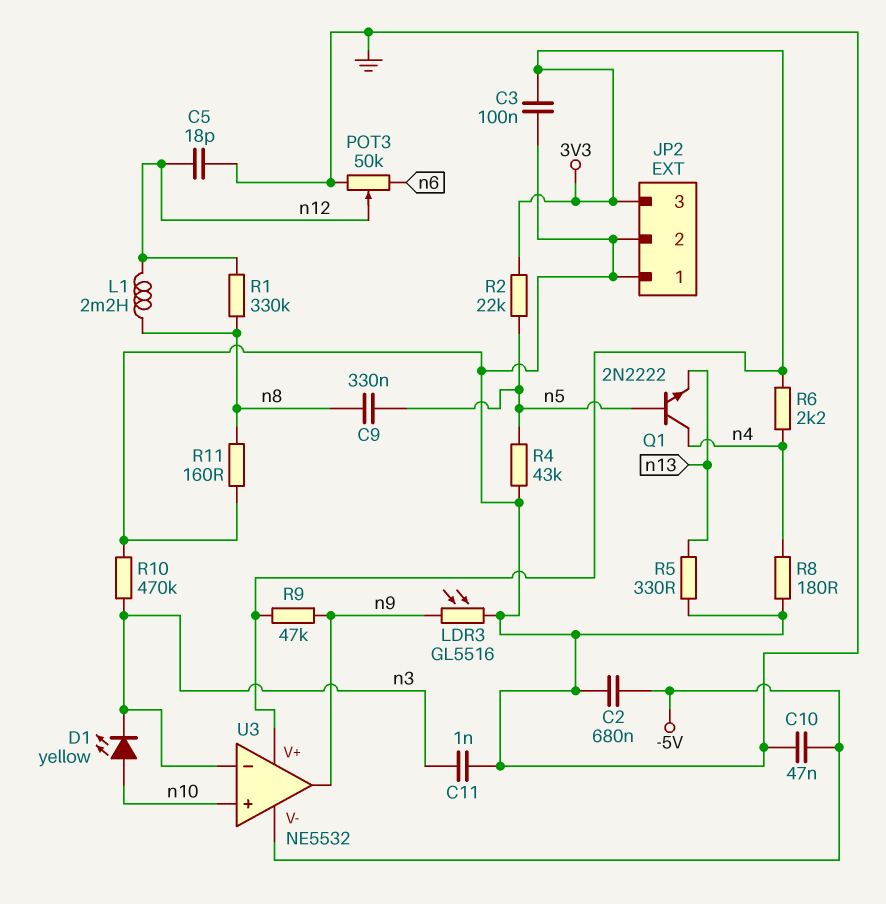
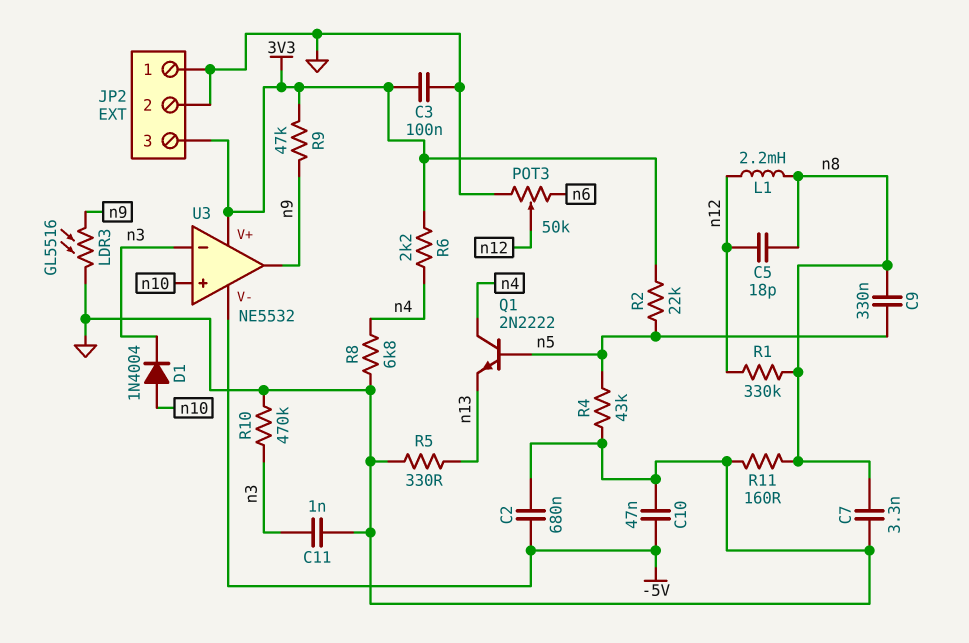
C5: 18pF (GND, n12) -> 18pF (n8, n12)
C7: none -> 3.3nF (GND, n8)
D1: LED yellow (A n10, K n3) -> diode 1N4004 (A n10, K n3)
R8: 180 (GND, n4) -> 6.8k (GND, n4)

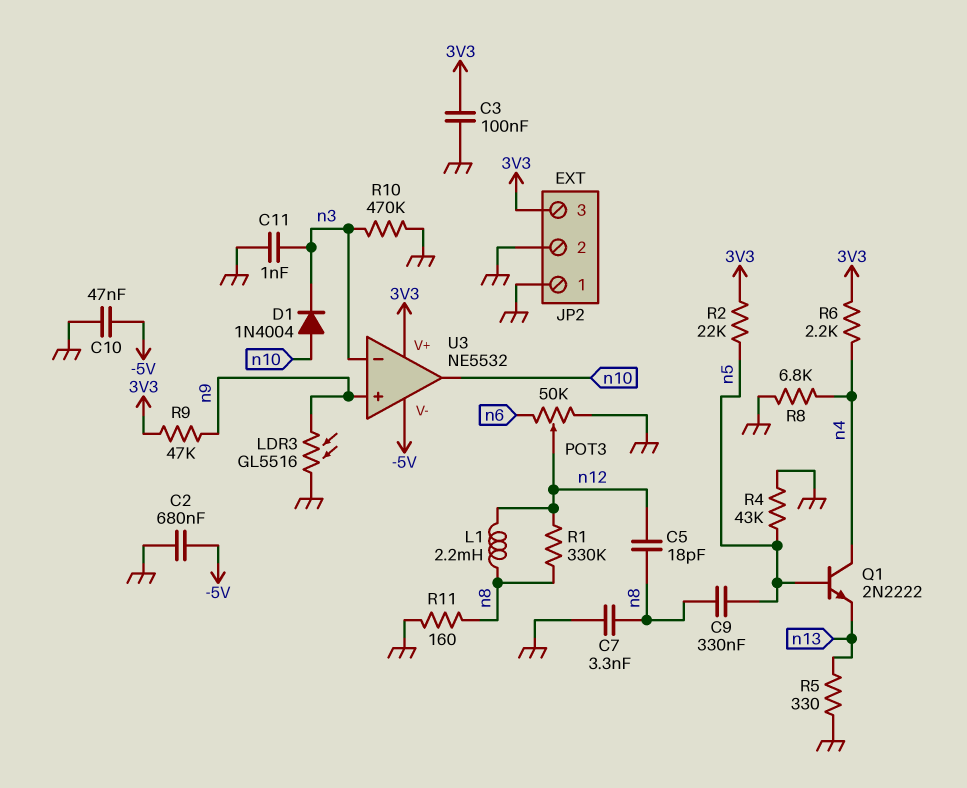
U3 pin in+: n10 -> n9
U3 pin out: n9 -> n10

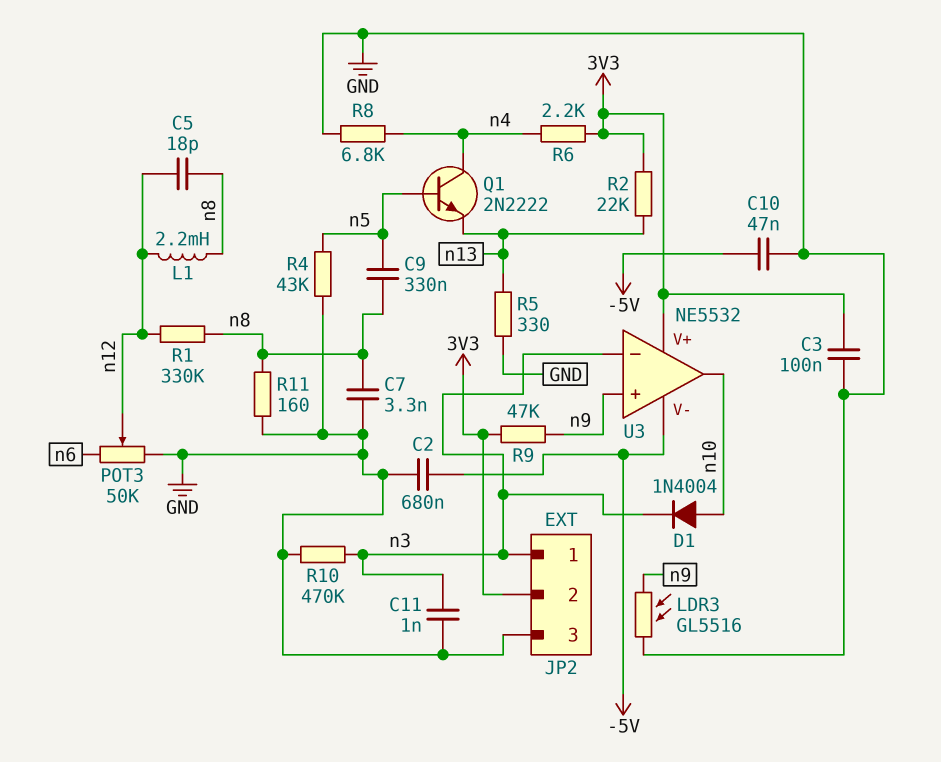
JP2 pin 1: GND -> n3
JP2 pin 2: GND -> 3V3
JP2 pin 3: 3V3 -> GND
R2: 22k (3V3, n5) -> 22k (3V3, n13)

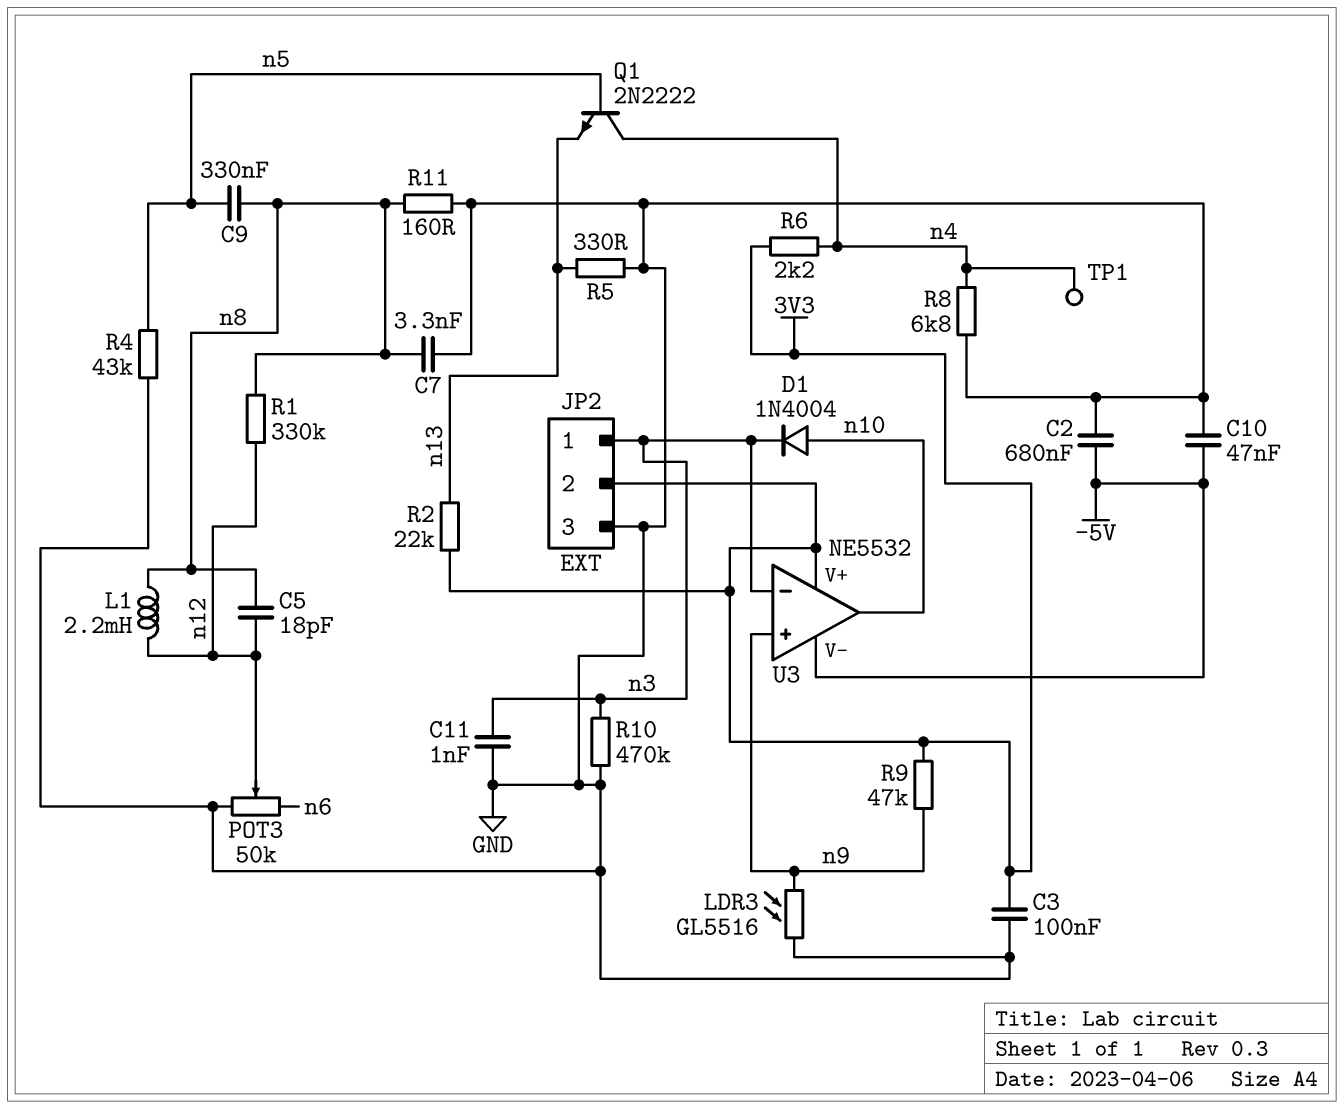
TP1: none -> test point (n4)

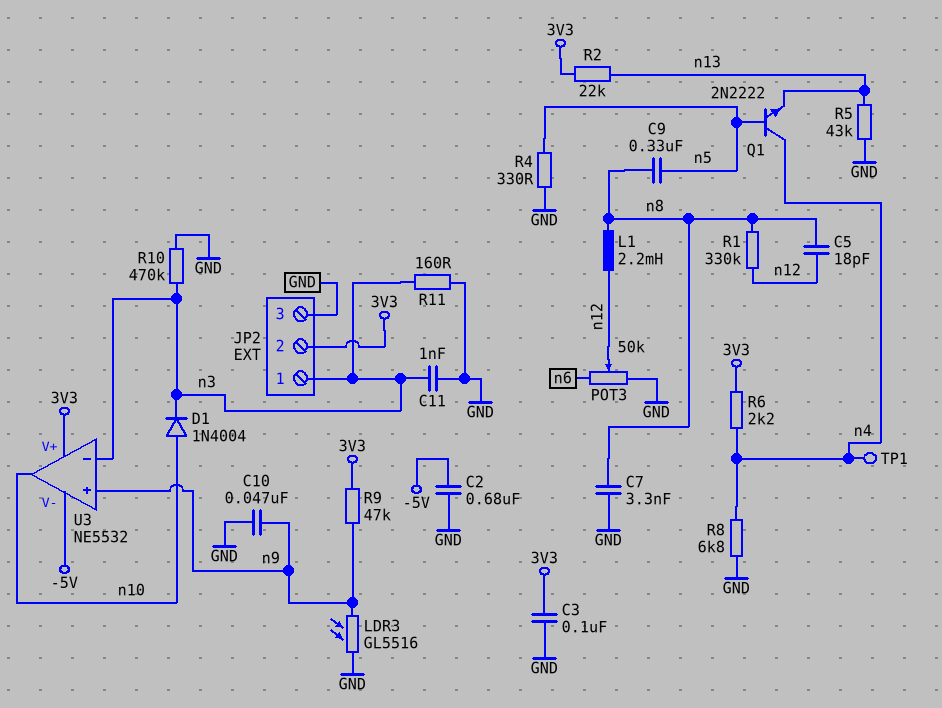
C10: 47nF (-5V, GND) -> 47nF (GND, n9)
R4: 43k (GND, n5) -> 330 (GND, n5)
R5: 330 (GND, n13) -> 43k (GND, n13)
R11: 160 (GND, n8) -> 160 (GND, n3)

